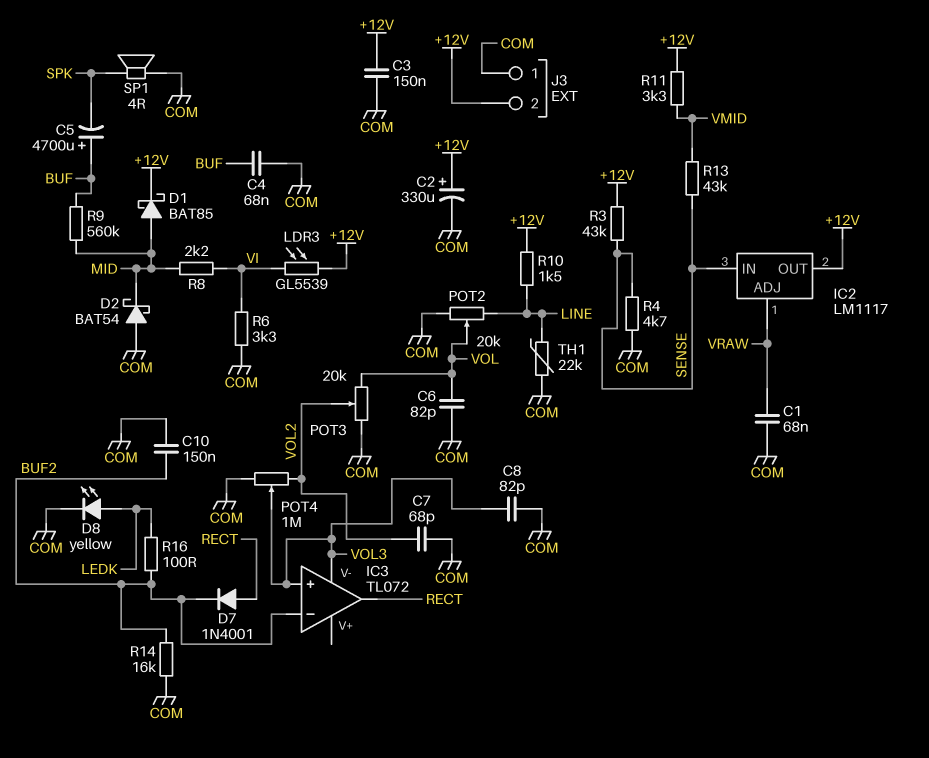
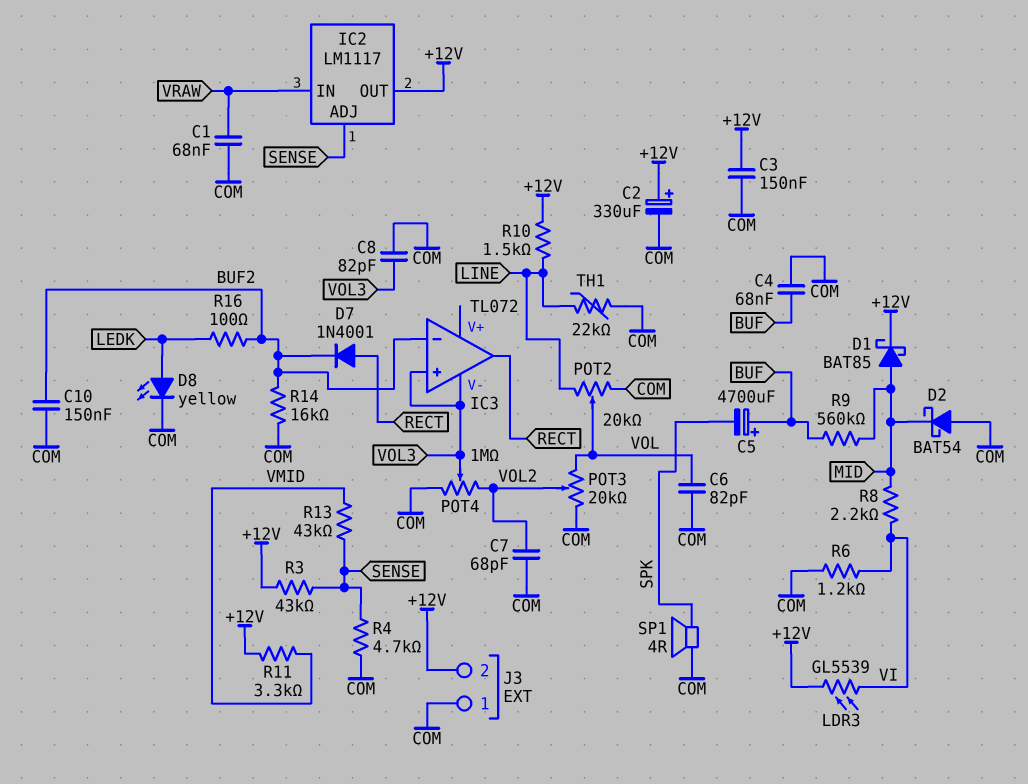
IC2 pin ADJ: VRAW -> SENSE
IC2 pin IN: SENSE -> VRAW
R6: 3.3k (COM, VI) -> 1.2k (COM, VI)

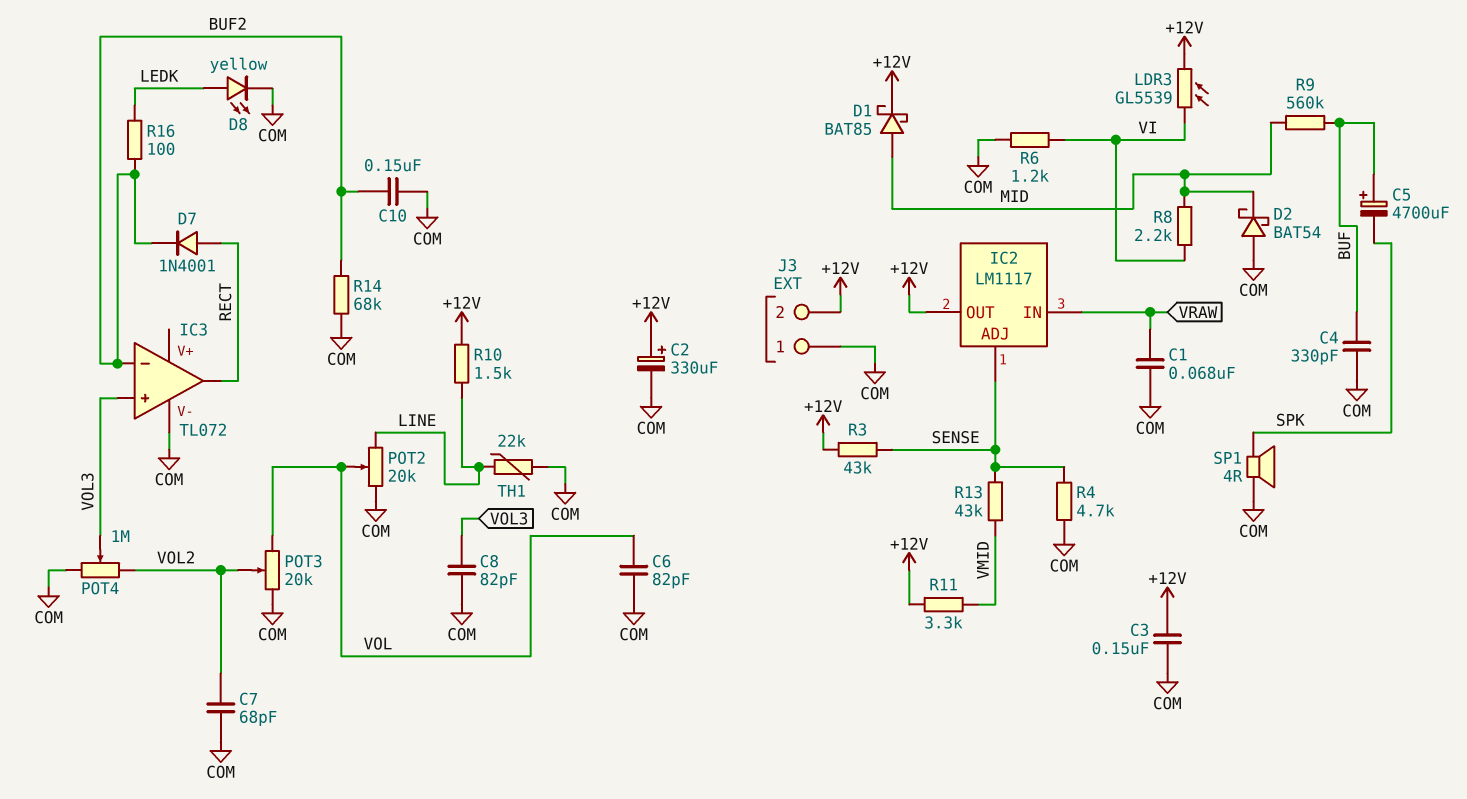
C4: 68nF (BUF, COM) -> 330pF (BUF, COM)
IC3 pin V-: VOL3 -> COM
R14: 16k (BUF2, COM) -> 68k (BUF2, COM)

